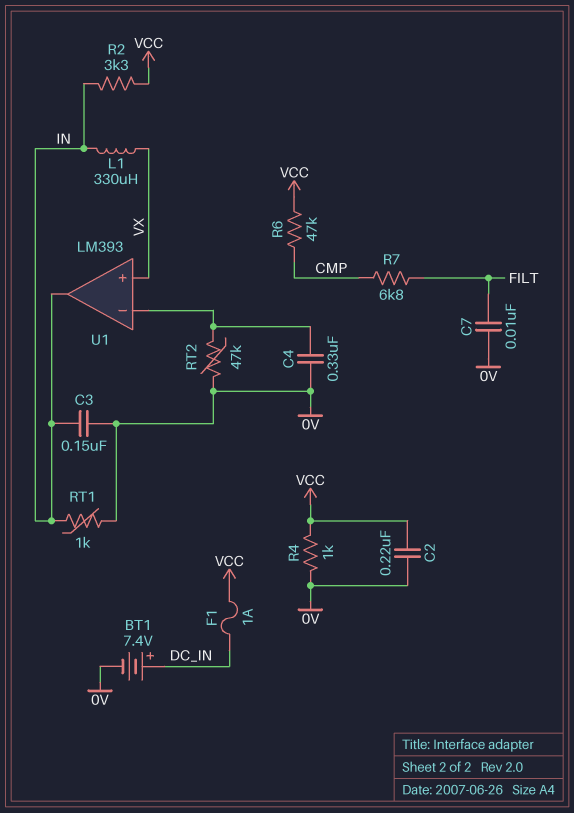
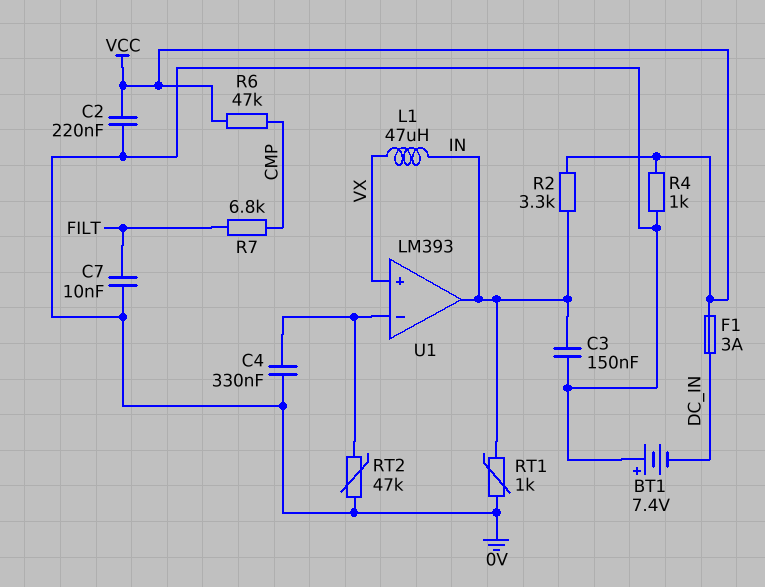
BT1: 7.4V (plus DC_IN, minus 0V) -> 7.4V (plus 0V, minus DC_IN)
F1: 1A (DC_IN, VCC) -> 3A (DC_IN, VCC)
L1: 330uH (IN, VX) -> 47uH (IN, VX)

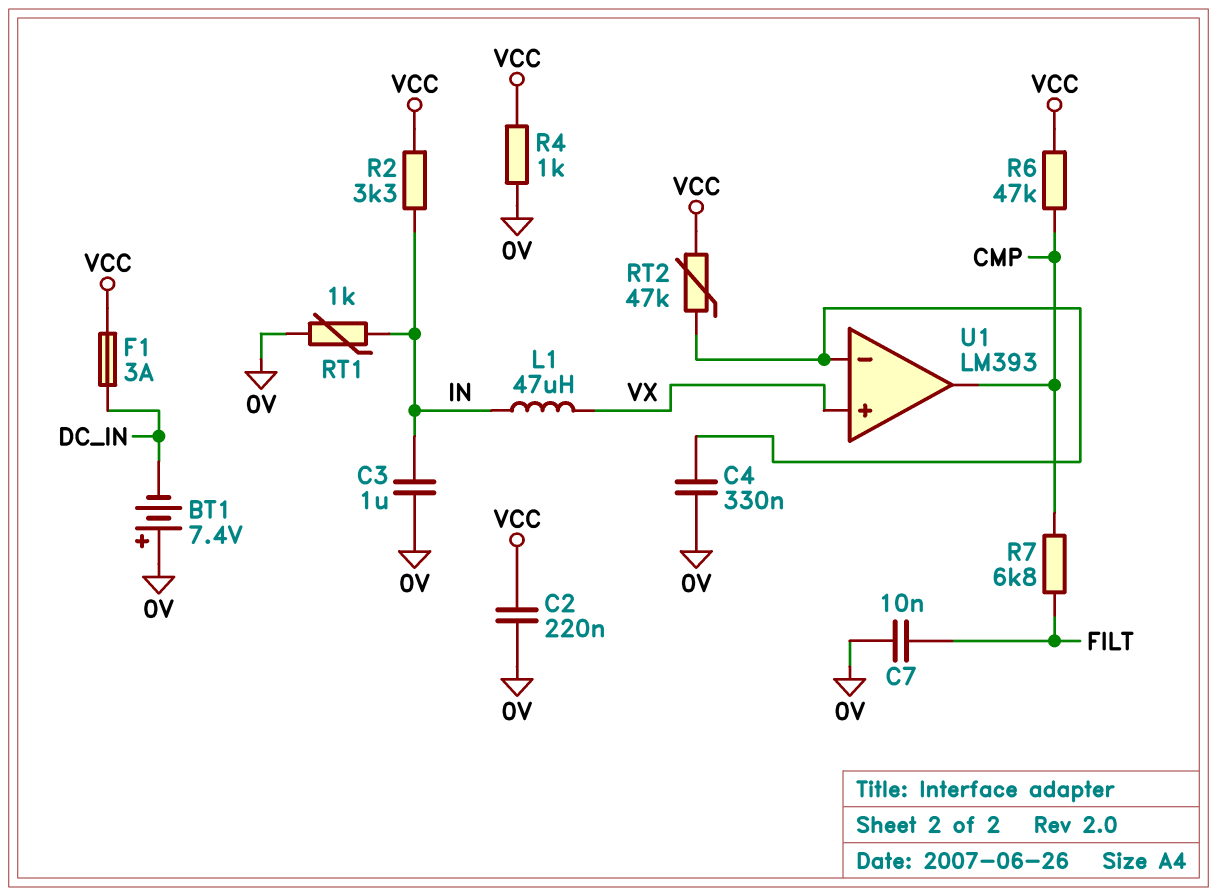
C3: 150nF (0V, IN) -> 1uF (0V, IN)
RT2: 47k (0V, U1/in-) -> 47k (U1/in-, VCC)
U1 pin out: IN -> CMP

